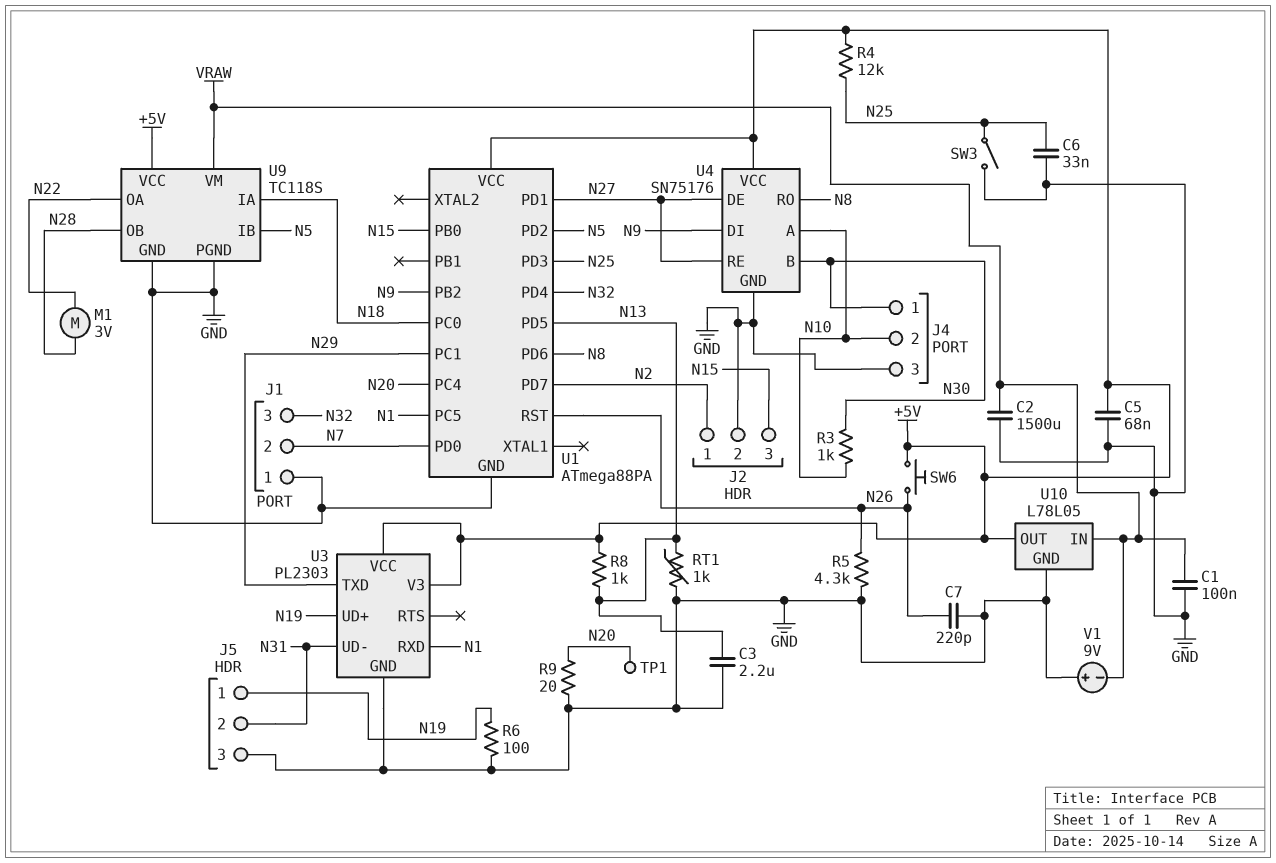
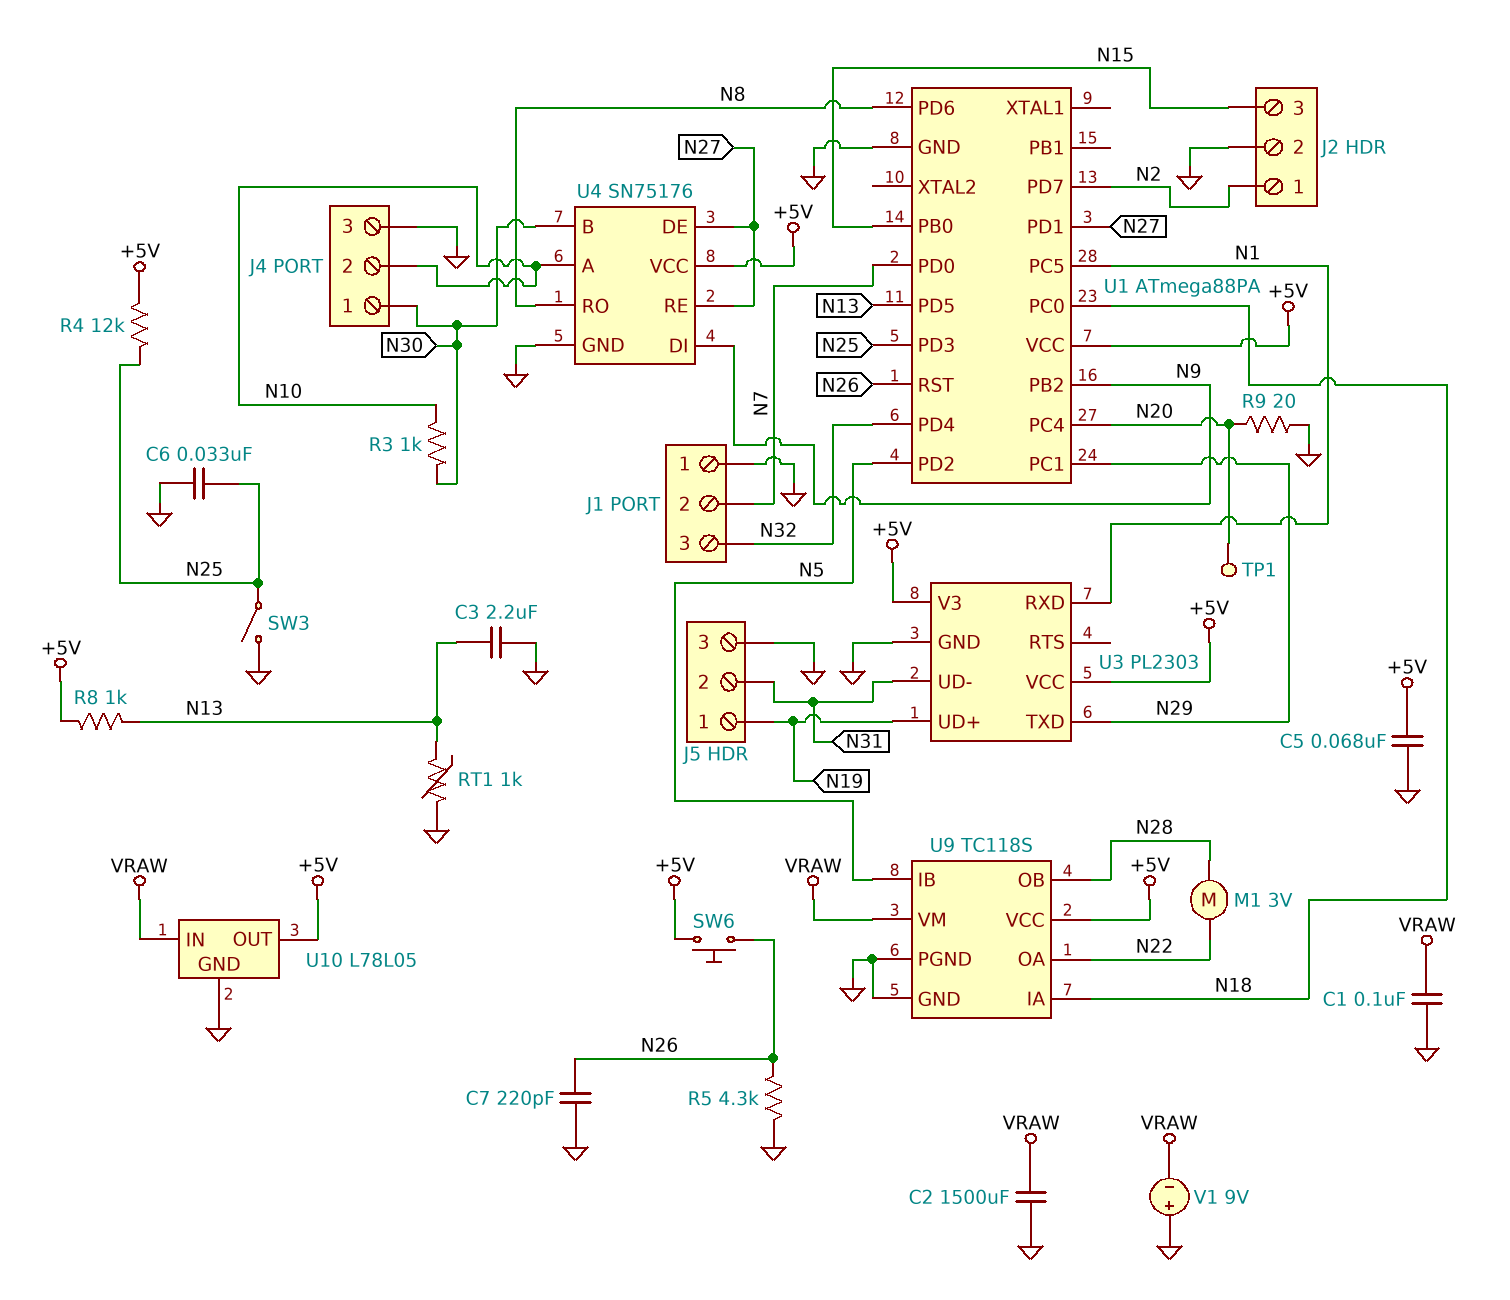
R6: 100 (GND, N19) -> none

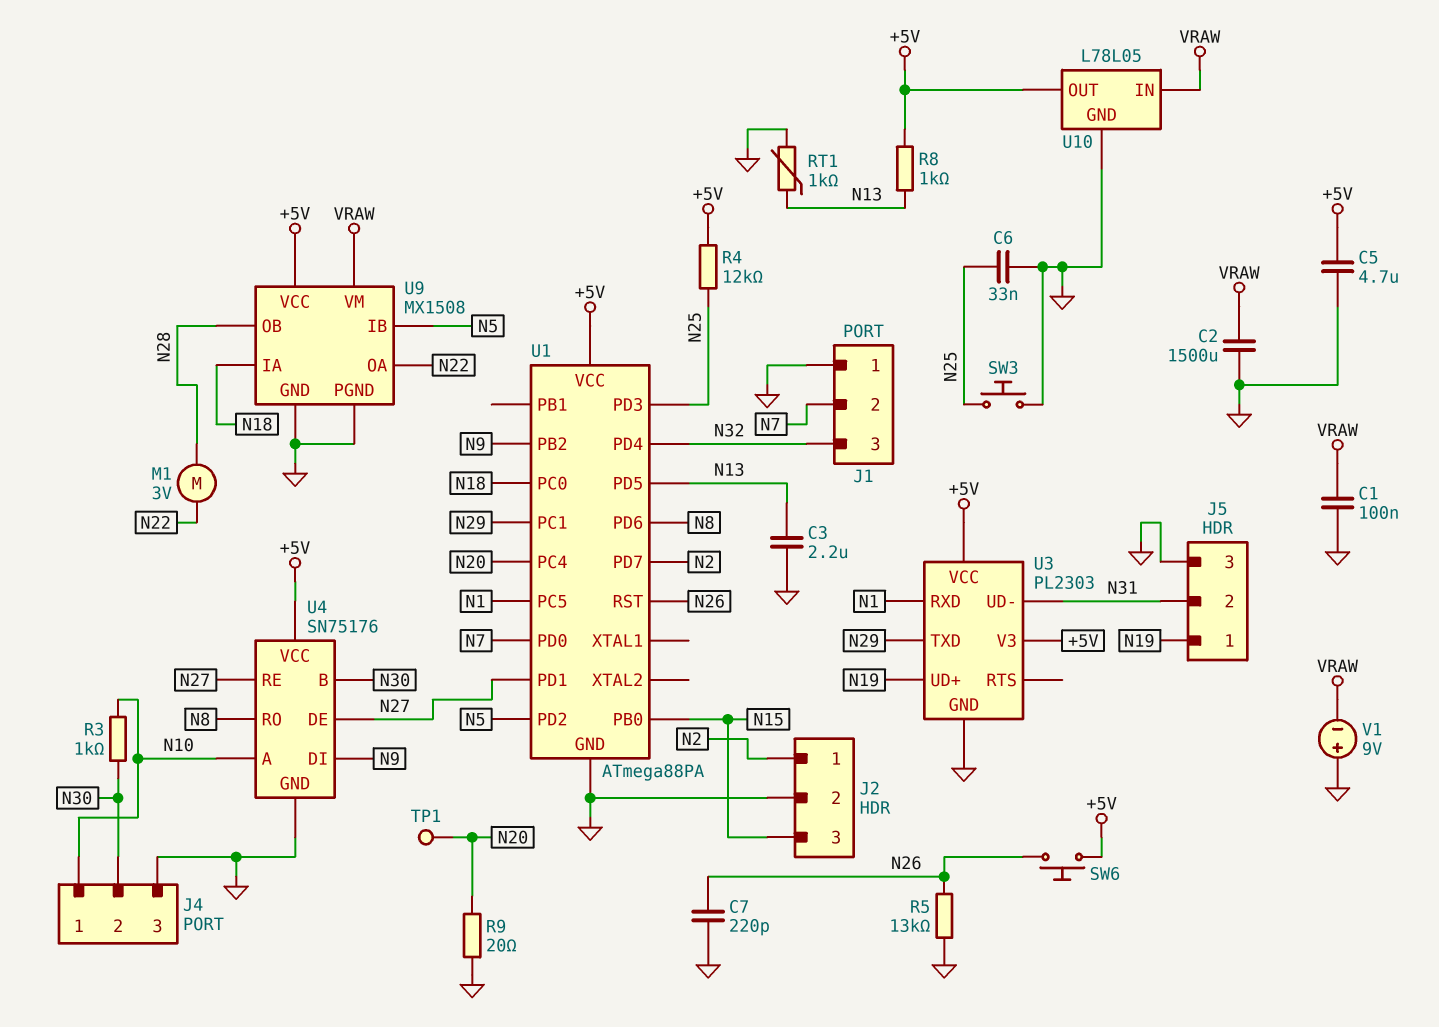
C5: 68nF (+5V, GND) -> 4.7uF (+5V, GND)
J4 pin 1: N30 -> N10
J4 pin 2: N10 -> N30
R5: 4.3k (GND, N26) -> 13k (GND, N26)
SW3: switch (GND, N25) -> button (GND, N25)
U9: TC118S -> MX1508

